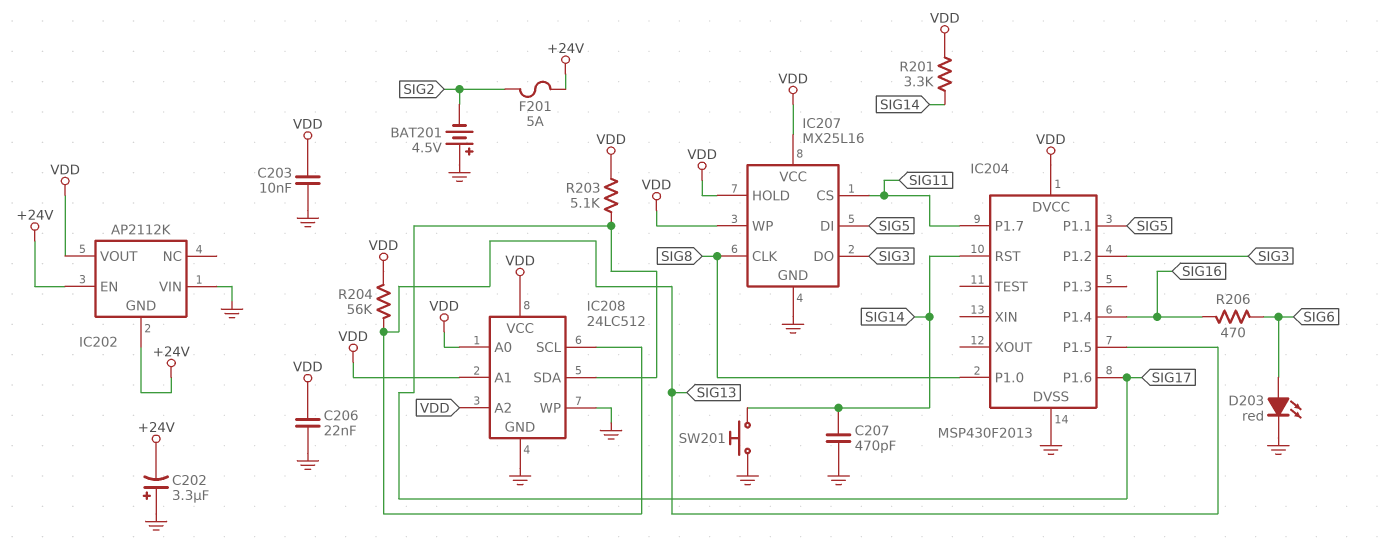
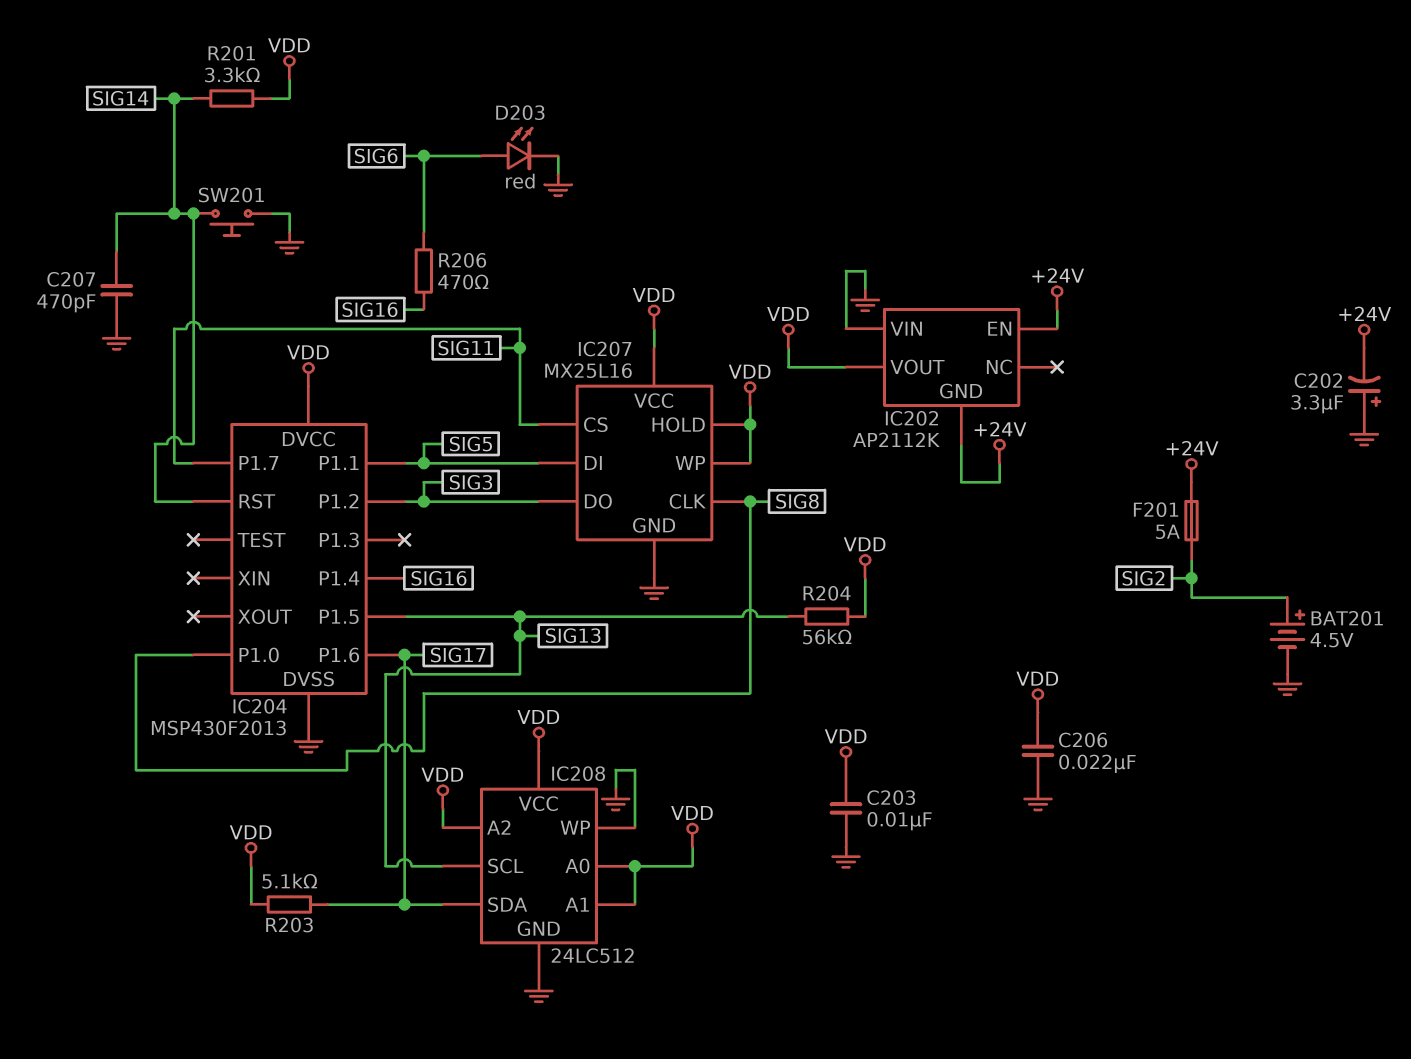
BAT201: 4.5V (plus GND, minus SIG2) -> 4.5V (plus SIG2, minus GND)

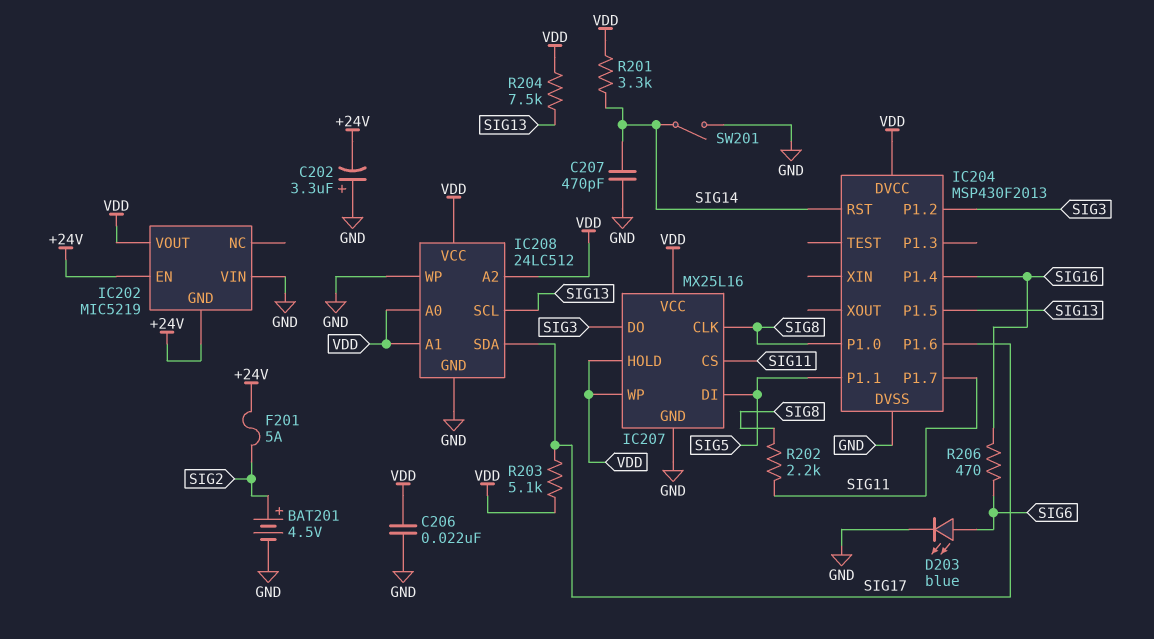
C203: 10nF (GND, VDD) -> none
D203: LED red (A SIG6, K GND) -> LED blue (A SIG6, K GND)
IC202: AP2112K -> MIC5219
R202: none -> 2.2k (SIG8, SIG11)
R204: 56k (SIG13, VDD) -> 7.5k (SIG13, VDD)
SW201: button (GND, SIG14) -> switch (GND, SIG14)

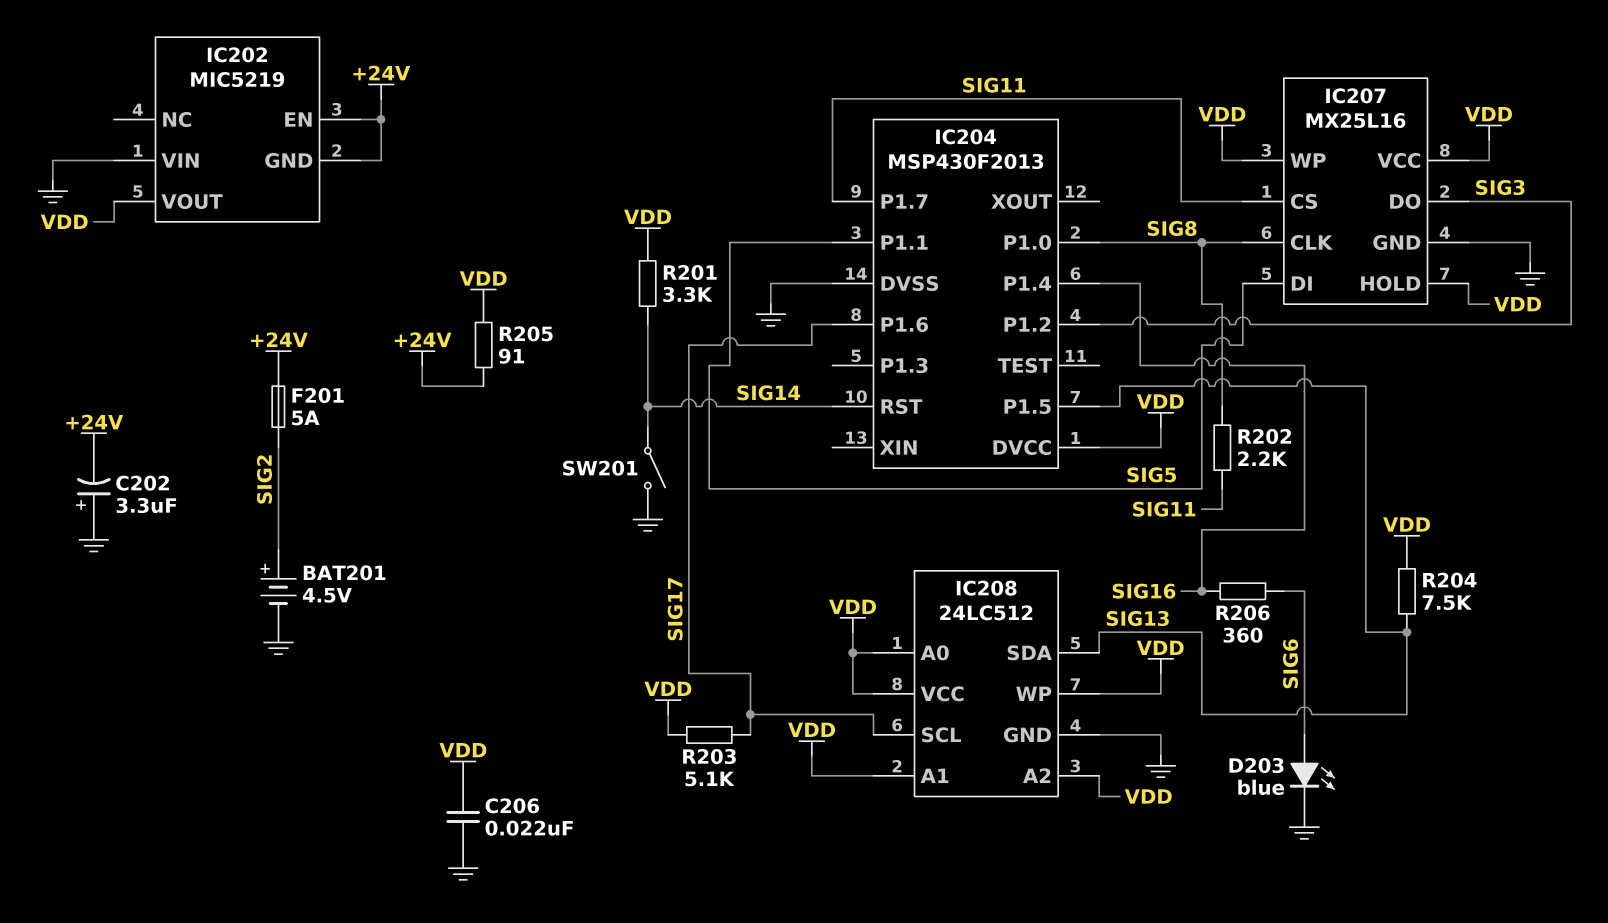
C207: 470pF (GND, SIG14) -> none
IC208 pin SCL: SIG13 -> SIG17
IC208 pin SDA: SIG17 -> SIG13
IC208 pin WP: GND -> VDD
R205: none -> 91 (+24V, VDD)
R206: 470 (SIG6, SIG16) -> 360 (SIG6, SIG16)

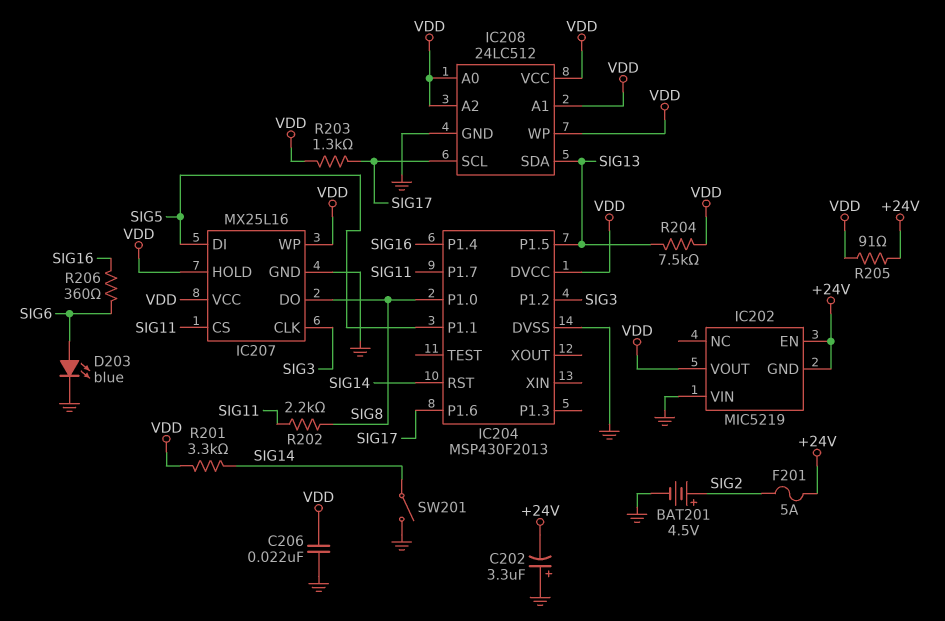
IC207 pin CLK: SIG8 -> SIG3
IC207 pin DO: SIG3 -> SIG8
R203: 5.1k (SIG17, VDD) -> 1.3k (SIG17, VDD)

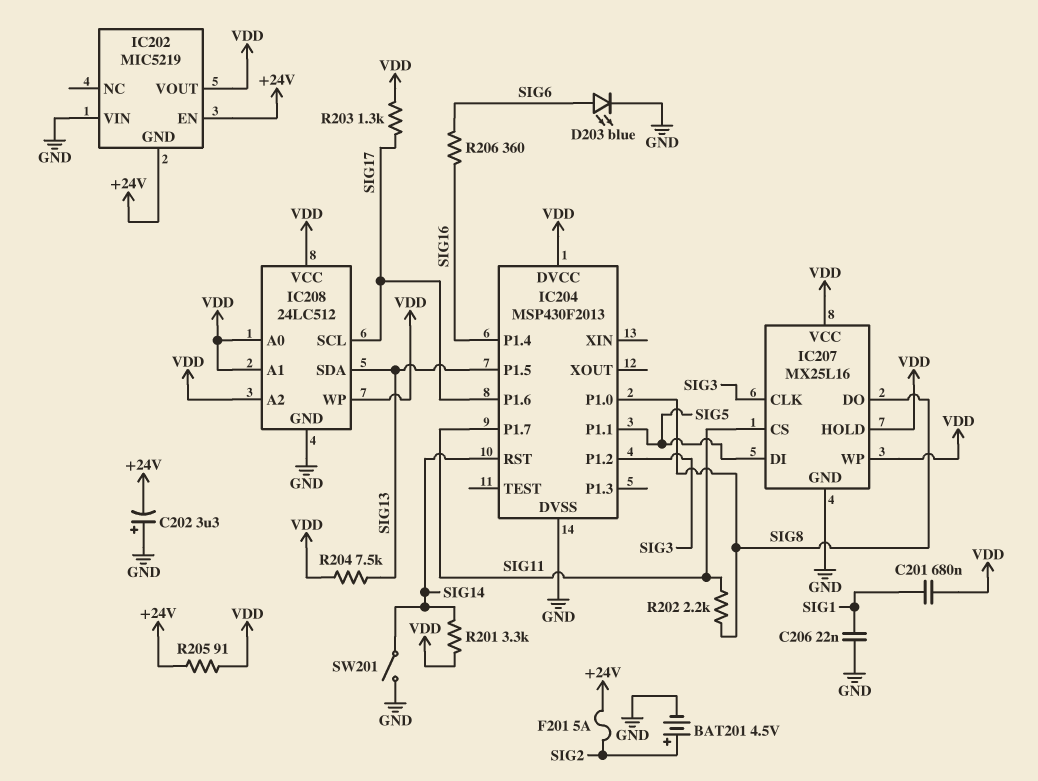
C201: none -> 680nF (SIG1, VDD)
C206: 22nF (GND, VDD) -> 22nF (GND, SIG1)

